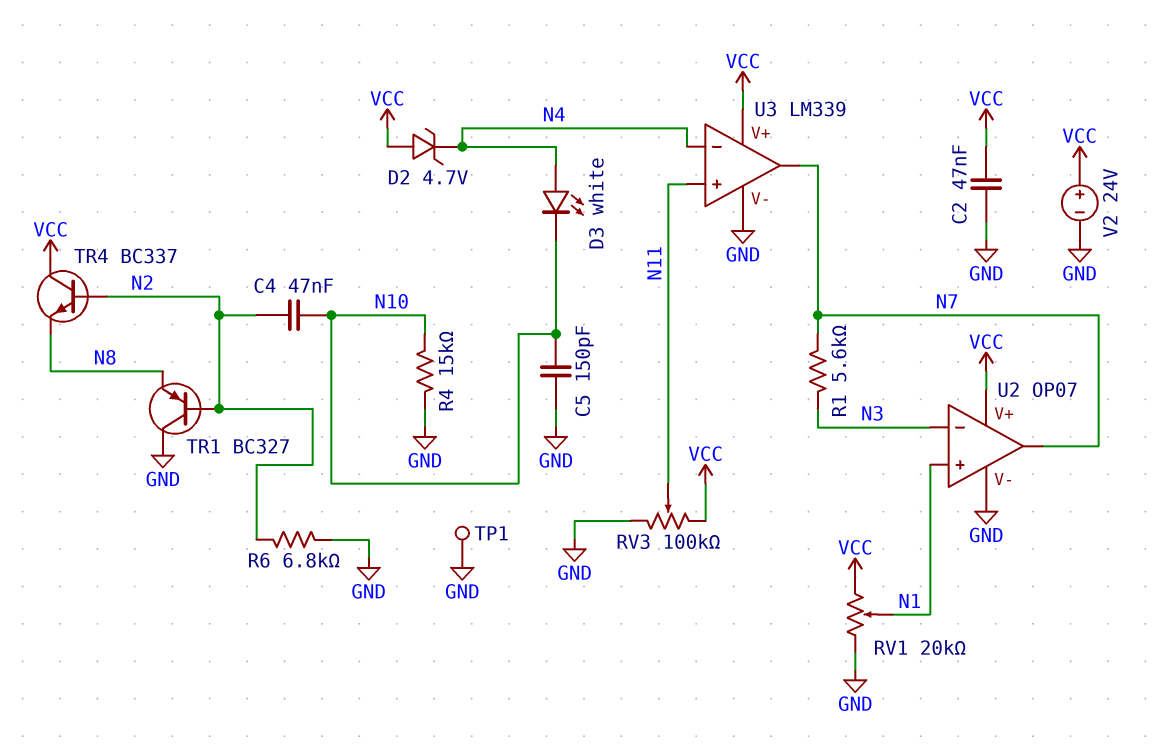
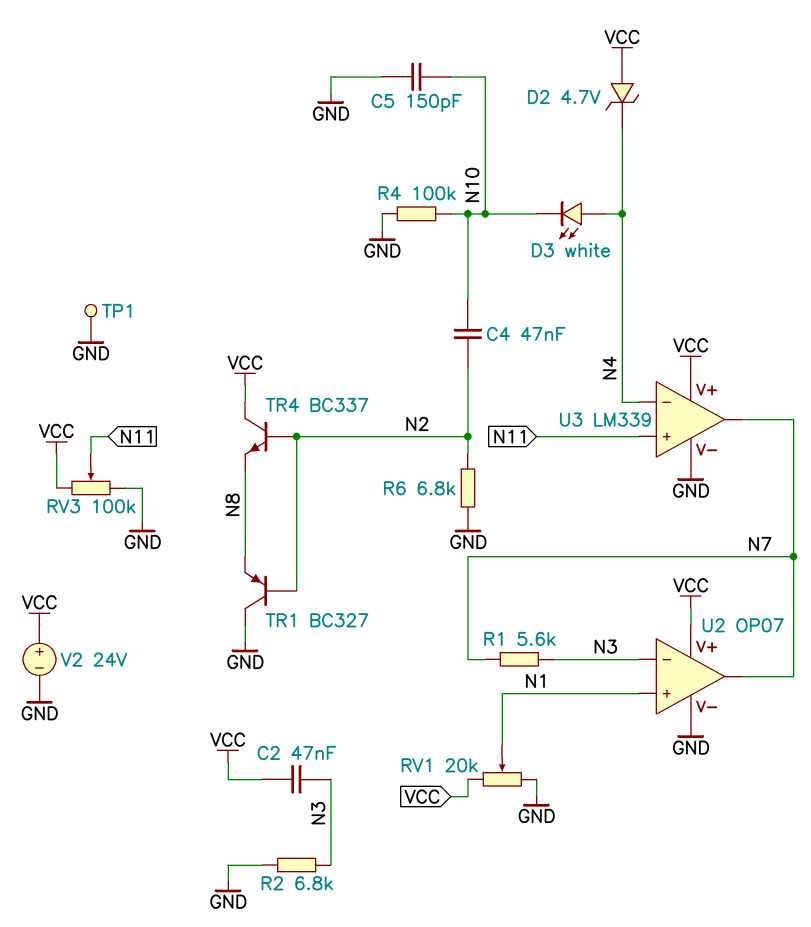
C2: 47nF (GND, VCC) -> 47nF (N3, VCC)
R2: none -> 6.8k (GND, N3)
R4: 15k (GND, N10) -> 100k (GND, N10)

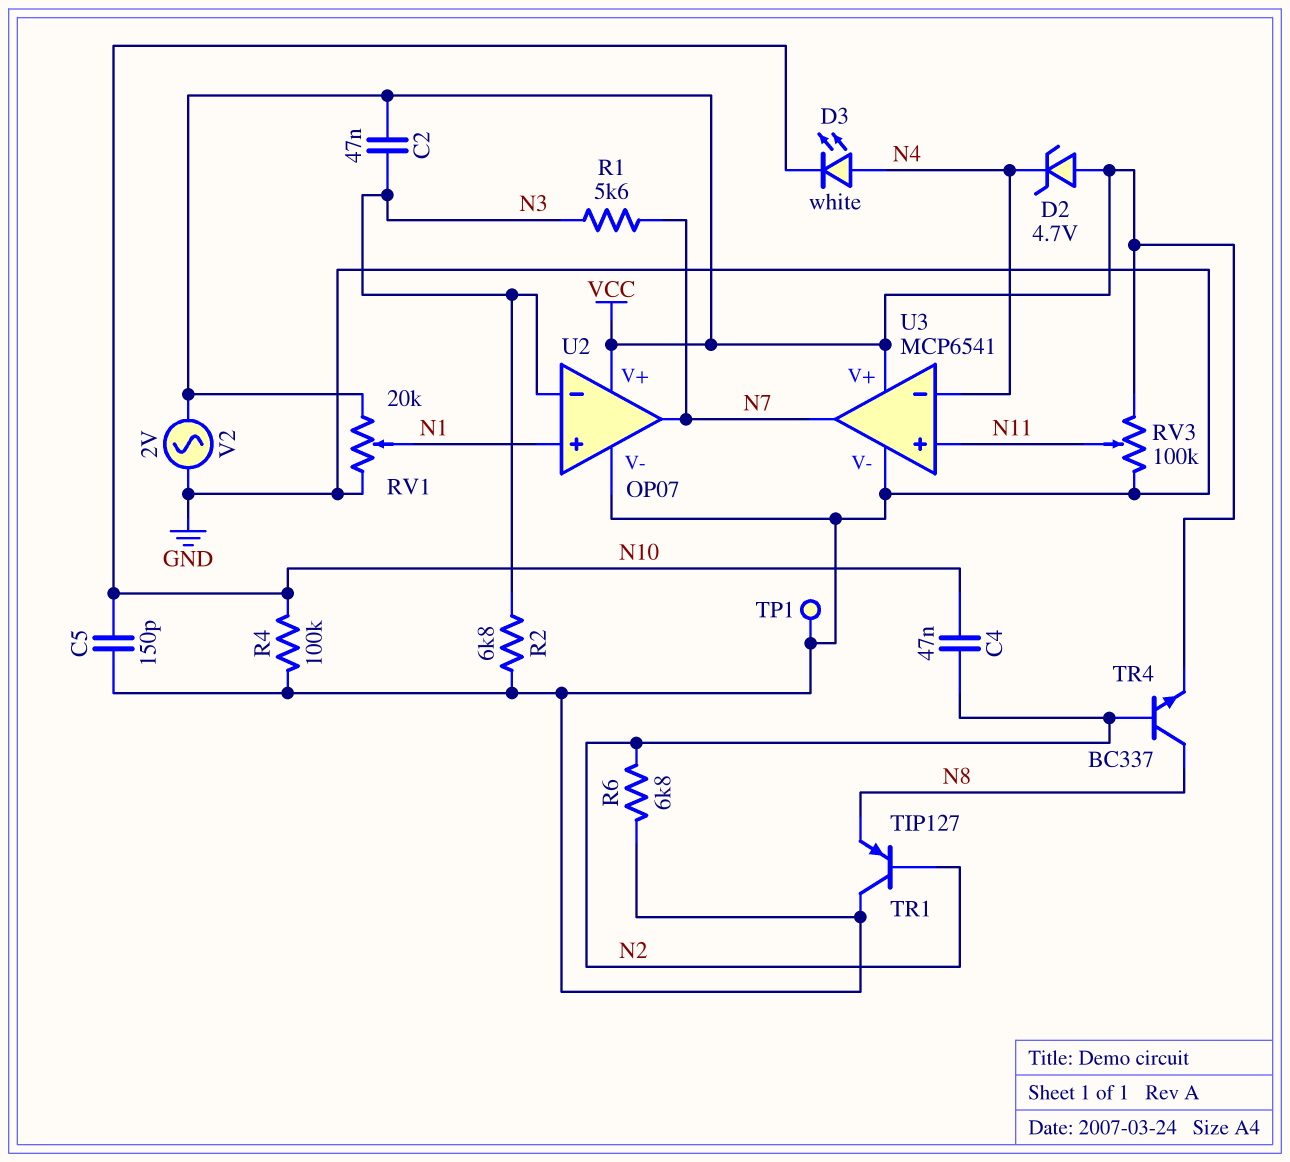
TR1: PNP BC327 (B N2, C GND, E N8) -> PNP TIP127 (B N2, C GND, E N8)
TR4: NPN BC337 (B N2, C VCC, E N8) -> NPN BC337 (B N2, C N8, E VCC)
U3: LM339 -> MCP6541
V2: 24V (plus VCC, minus GND) -> AC 2V (GND, VCC)

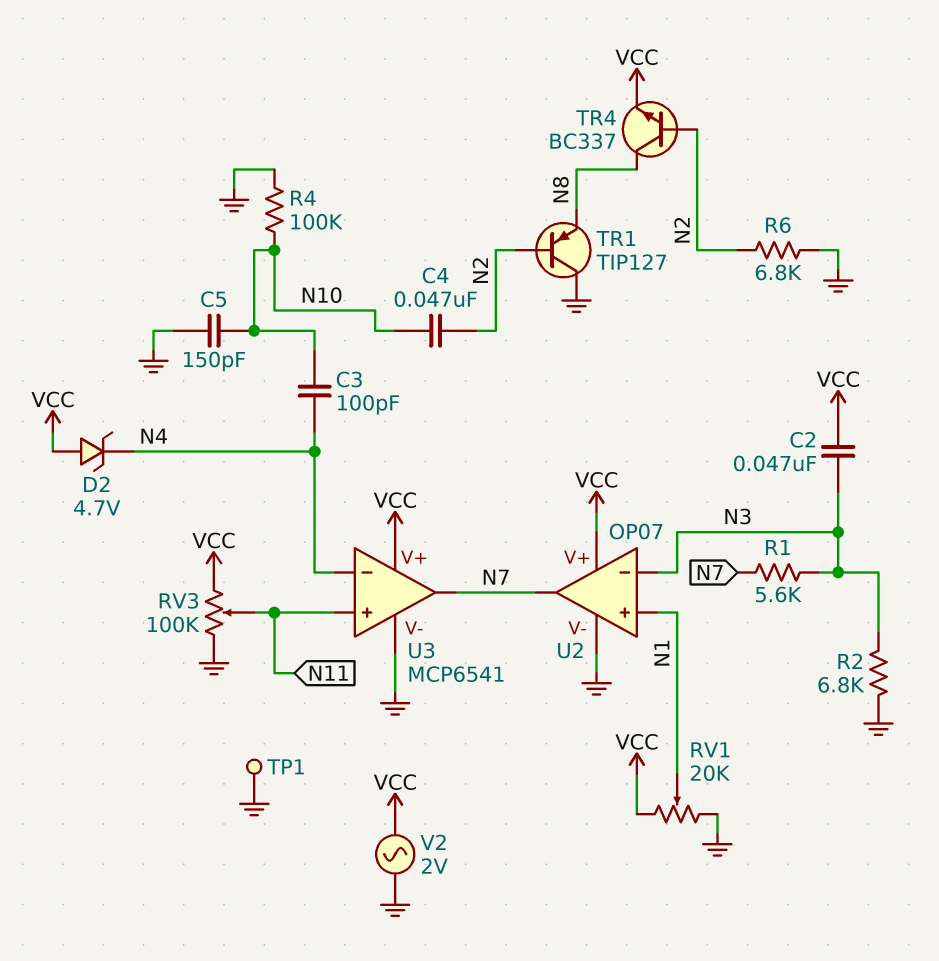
C3: none -> 100pF (N4, N10)
D3: LED white (A N4, K N10) -> none

